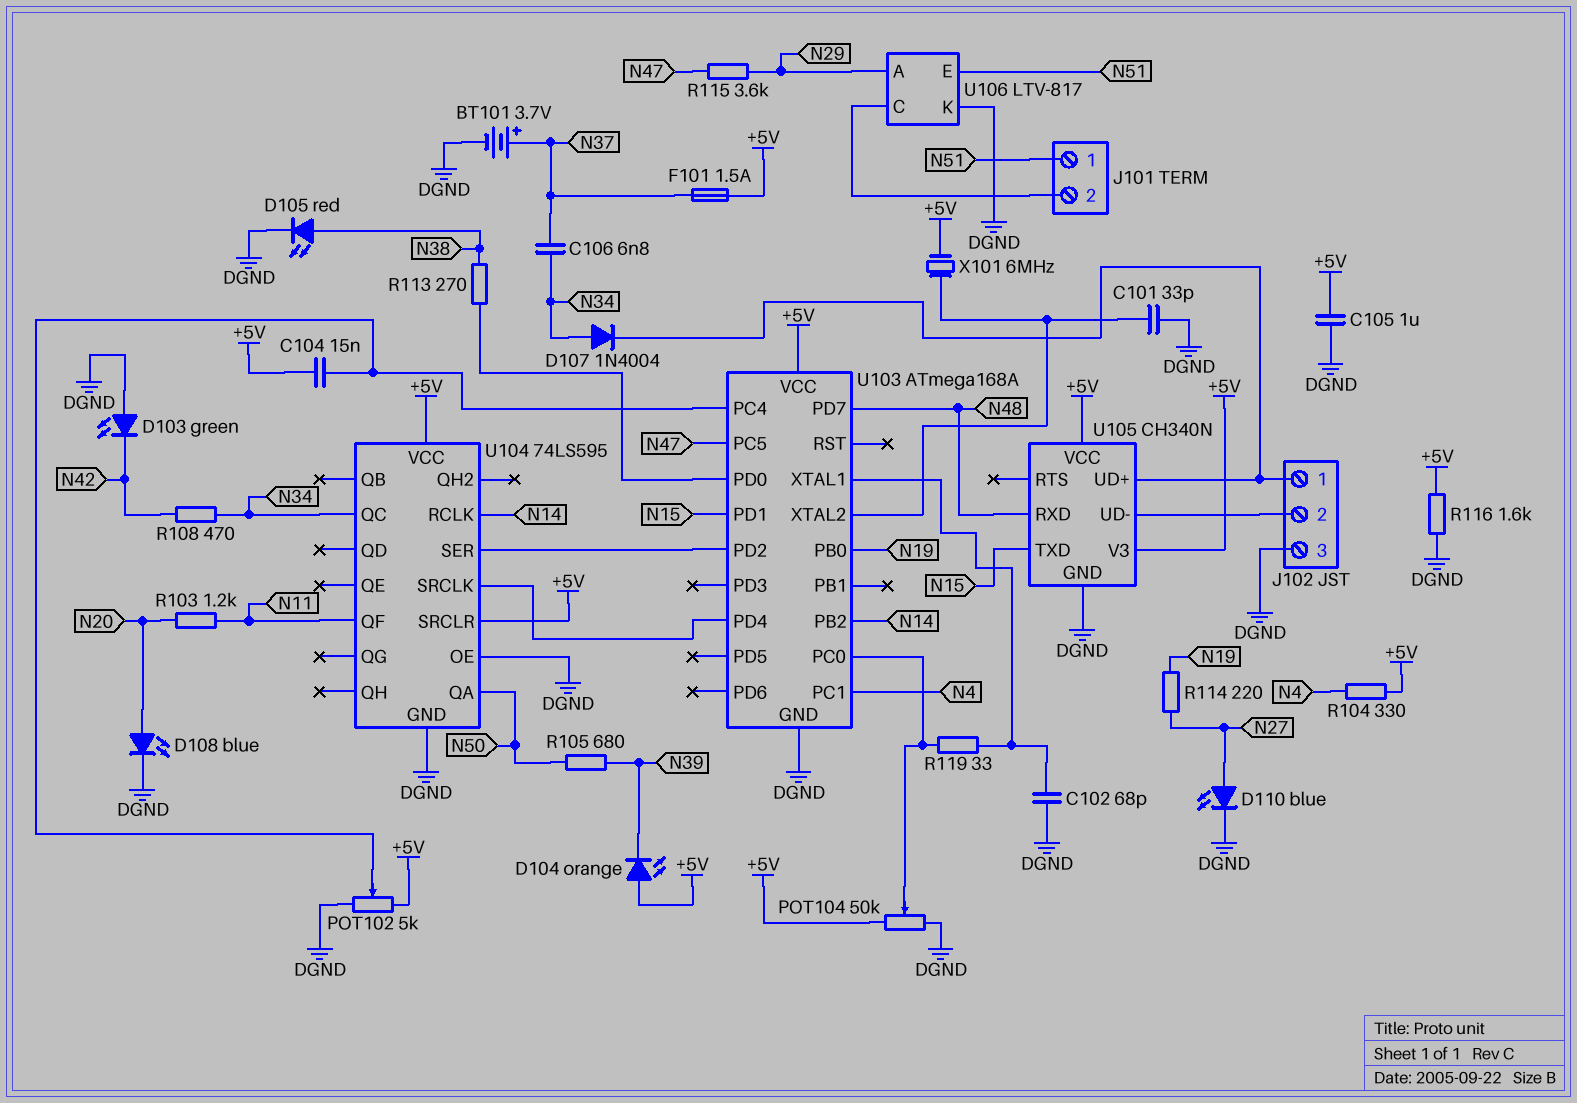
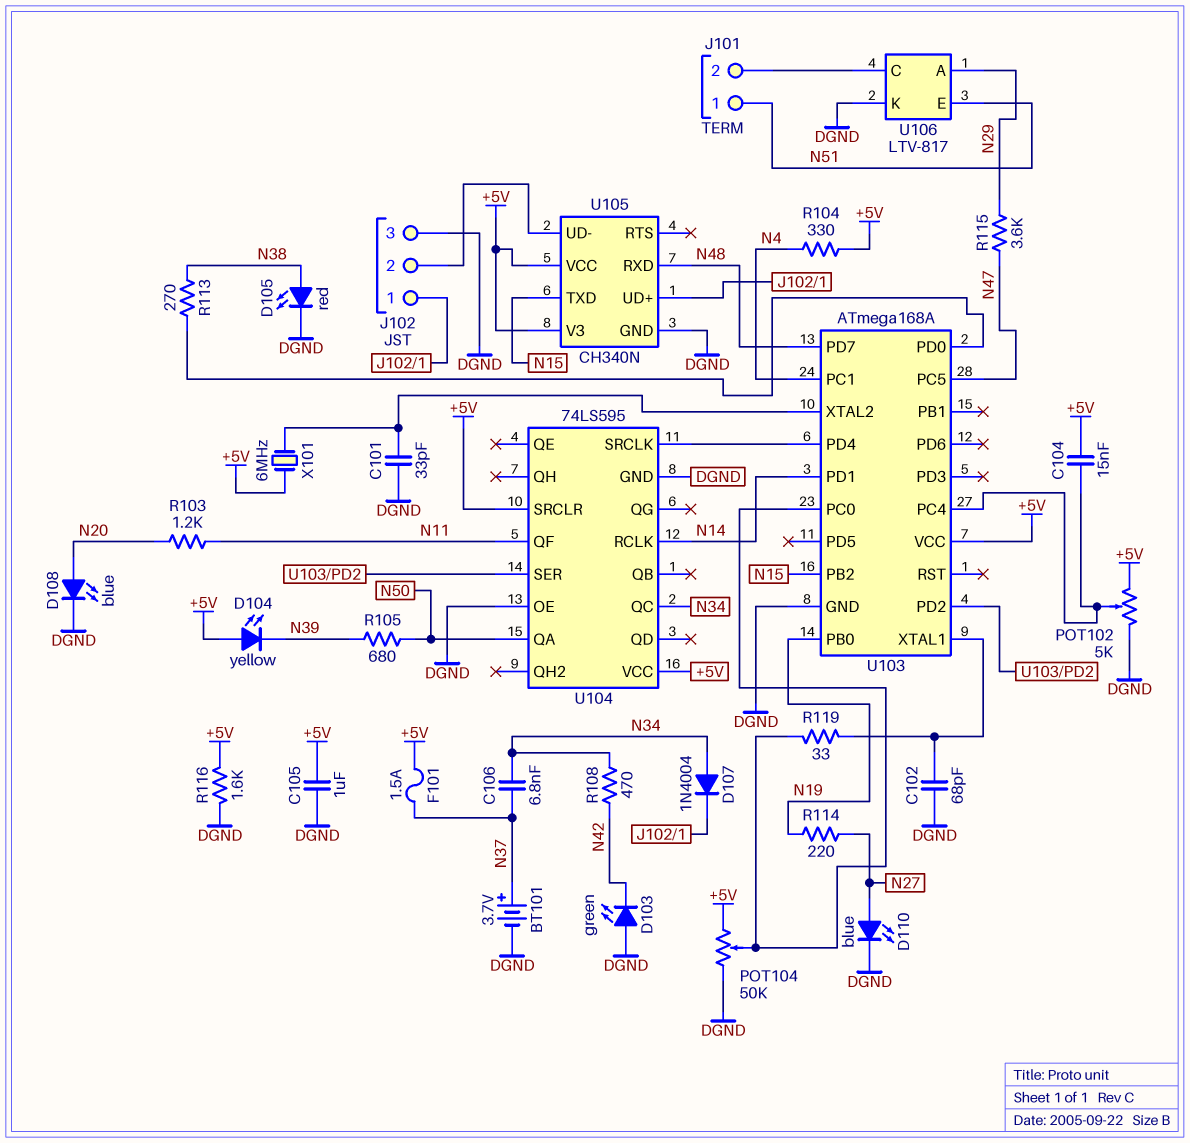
D104: LED orange (A +5V, K N39) -> LED yellow (A +5V, K N39)
U103 pin PB2: N14 -> N15
U103 pin PD1: N15 -> N14

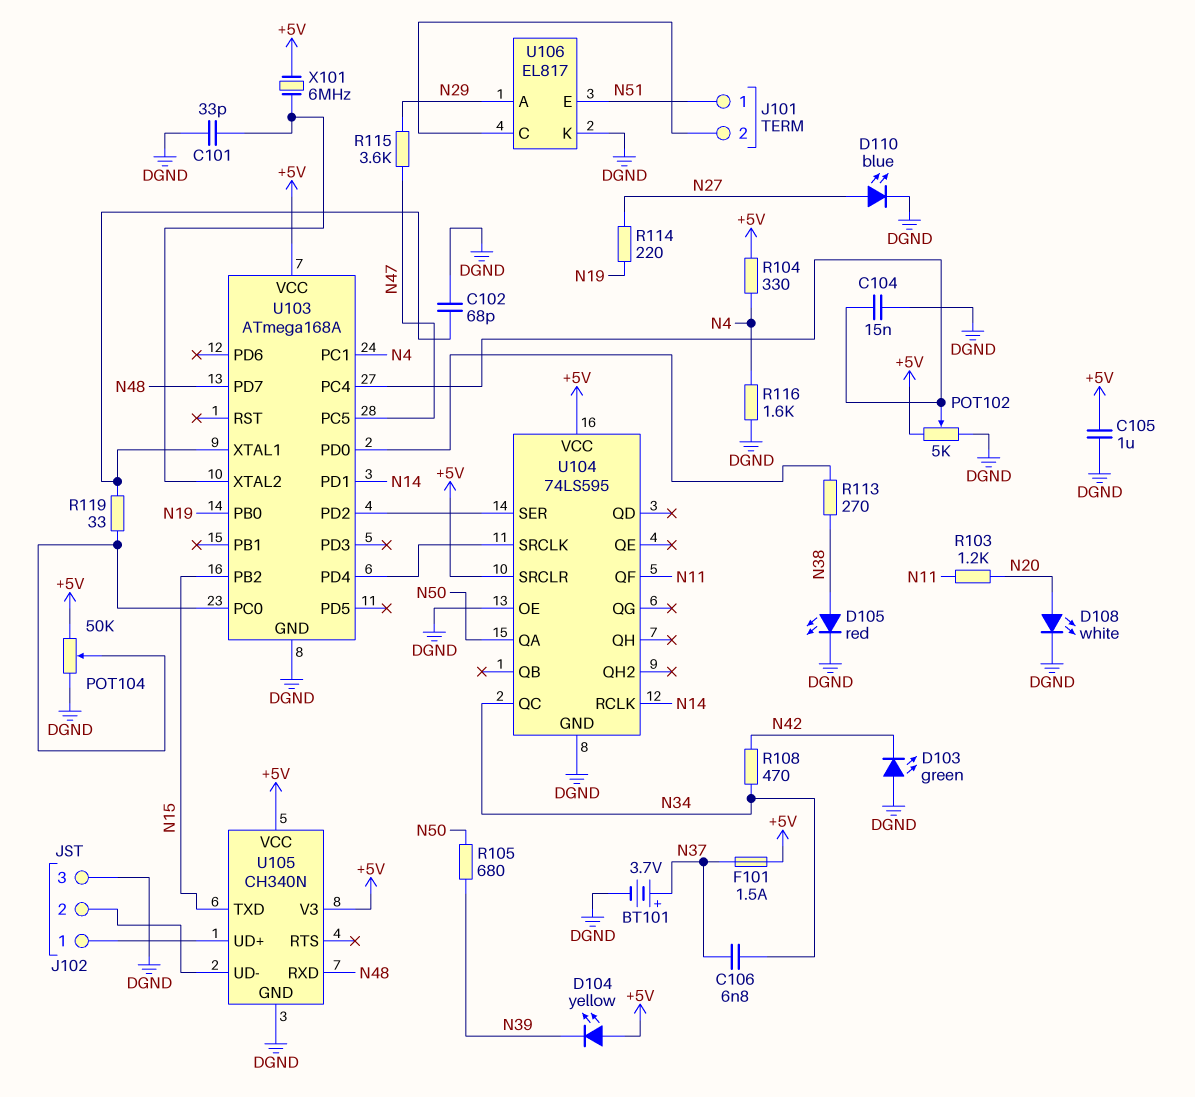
C104: 15nF (+5V, U103/PC4) -> 15nF (DGND, U103/PC4)
D107: diode 1N4004 (A N34, K J102/1) -> none
D108: LED blue (A N20, K DGND) -> LED white (A N20, K DGND)
R116: 1.6k (+5V, DGND) -> 1.6k (DGND, N4)
U106: LTV-817 -> EL817

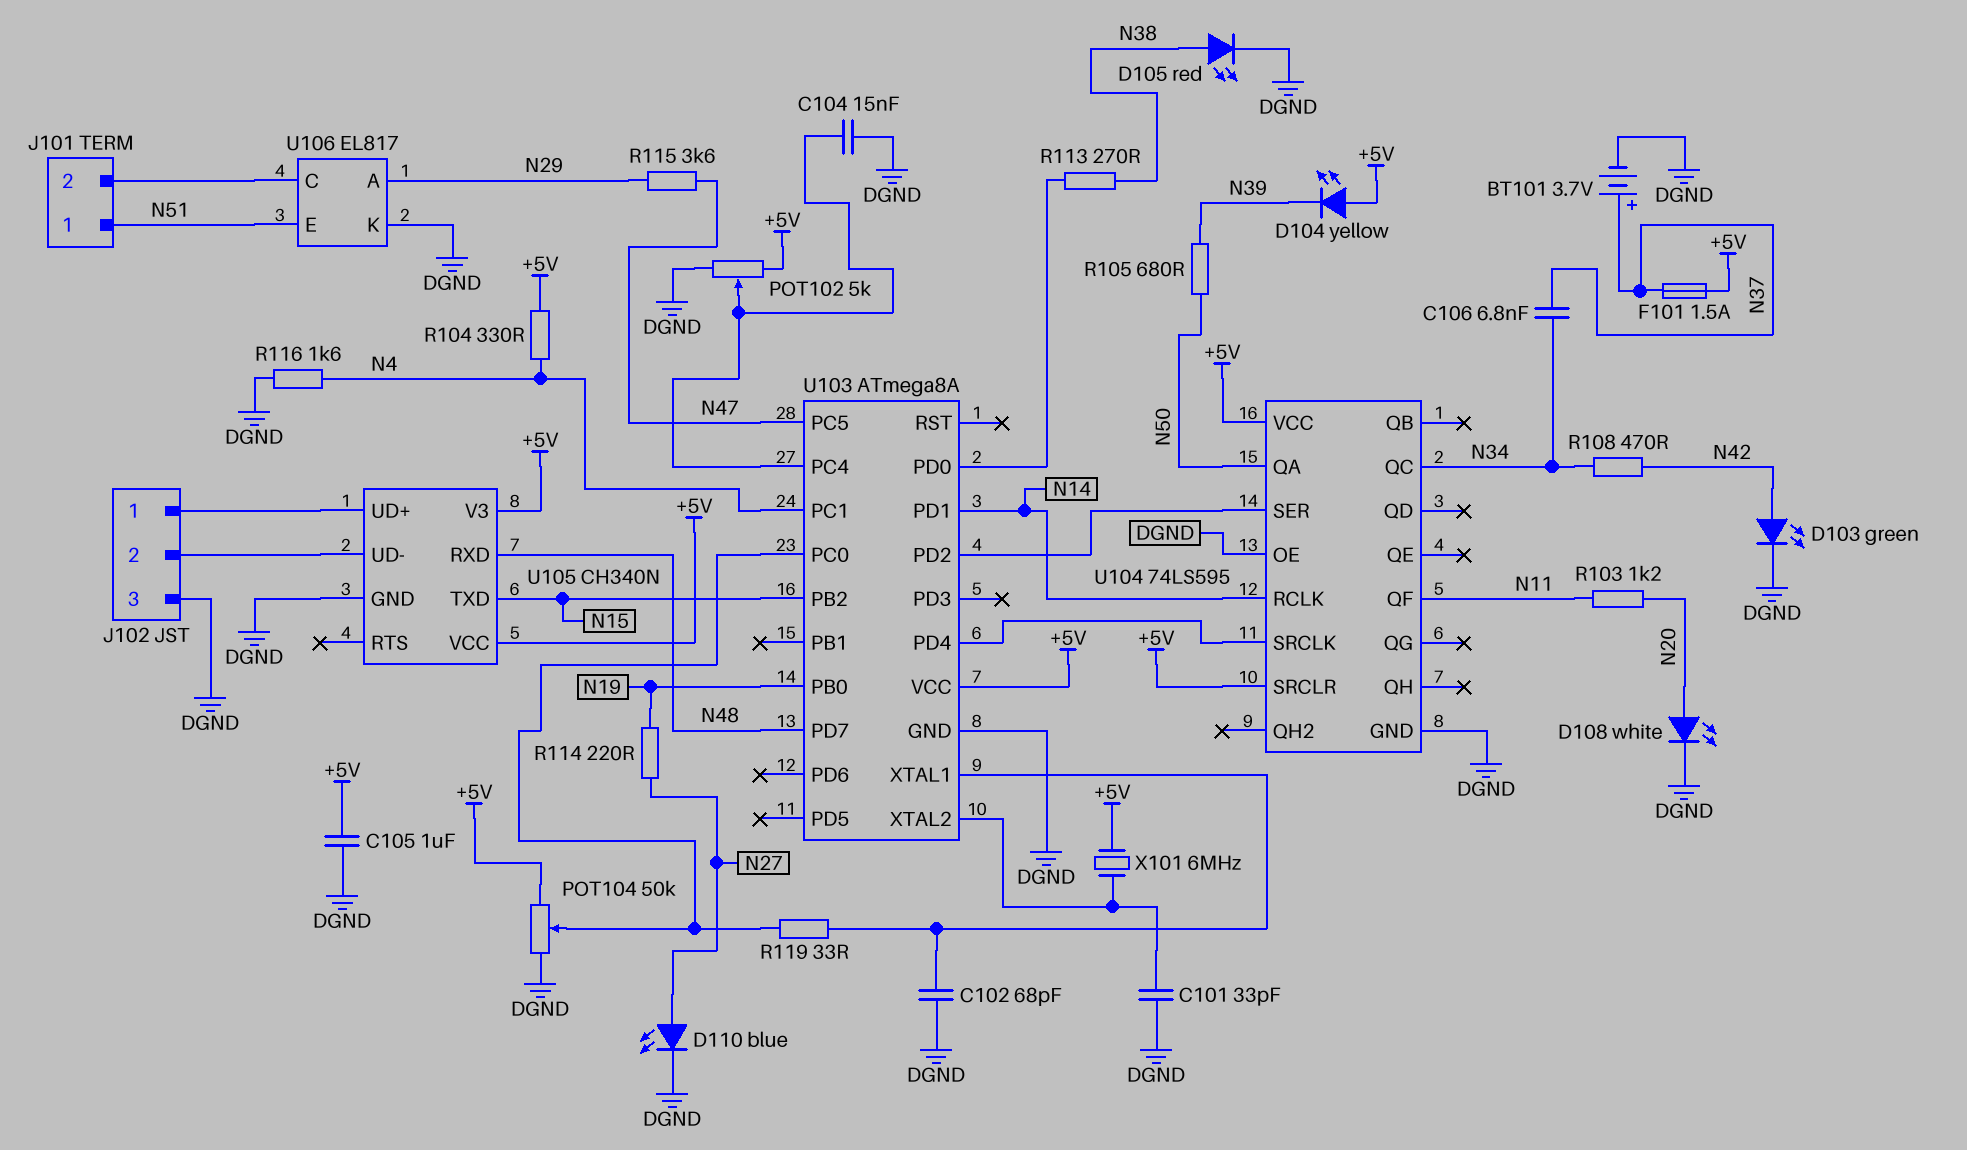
D103: LED green (A DGND, K N42) -> LED green (A N42, K DGND)
U103: ATmega168A -> ATmega8A

